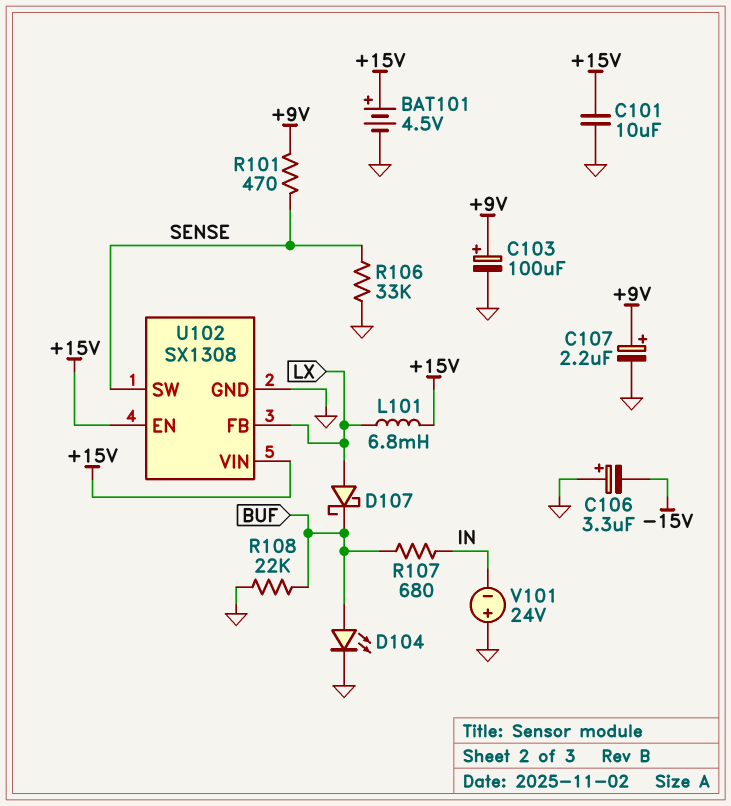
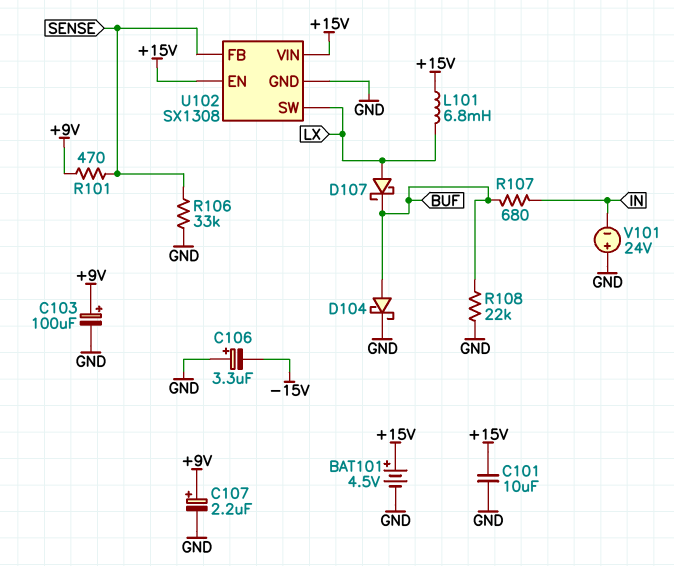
D104: LED (A BUF, K GND) -> schottky (A BUF, K GND)
U102 pin FB: LX -> SENSE
U102 pin SW: SENSE -> LX

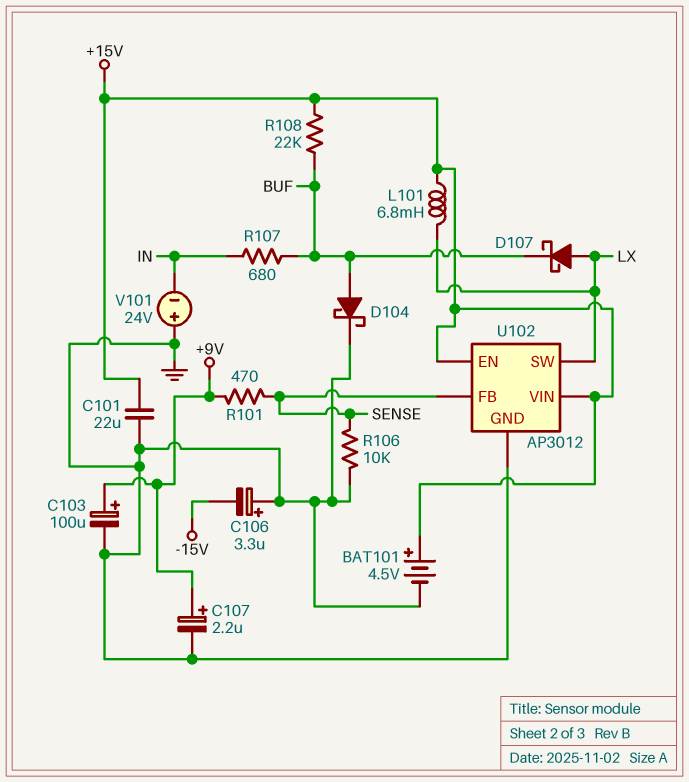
C101: 10uF (+15V, GND) -> 22uF (+15V, GND)
R106: 33k (GND, SENSE) -> 10k (GND, SENSE)
R108: 22k (BUF, GND) -> 22k (+15V, BUF)
U102: SX1308 -> AP3012

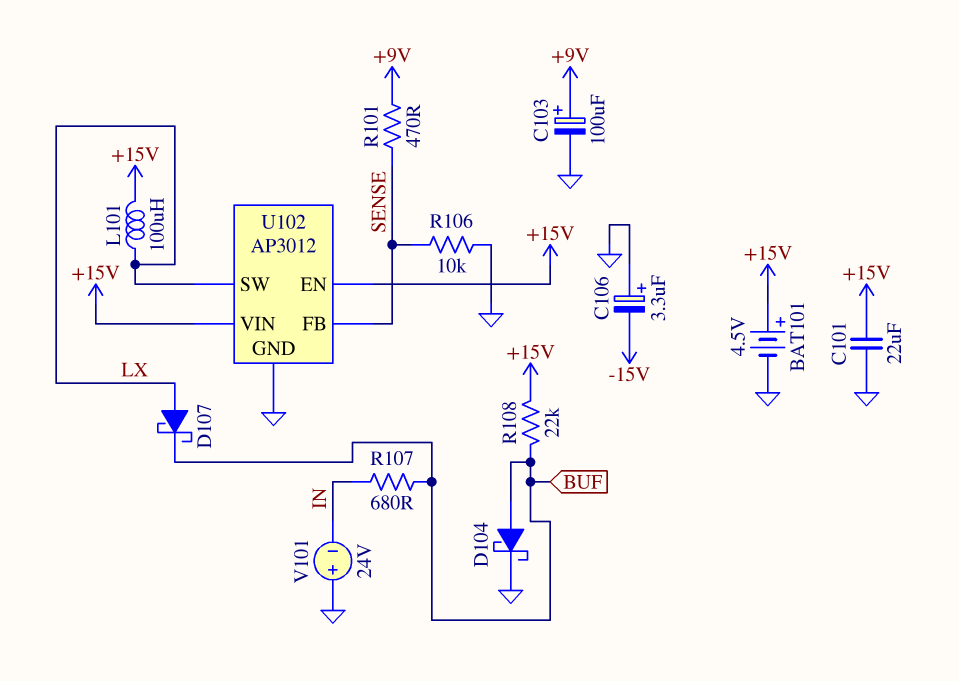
C107: 2.2uF (plus +9V, minus GND) -> none
L101: 6.8mH (+15V, LX) -> 100uH (+15V, LX)

